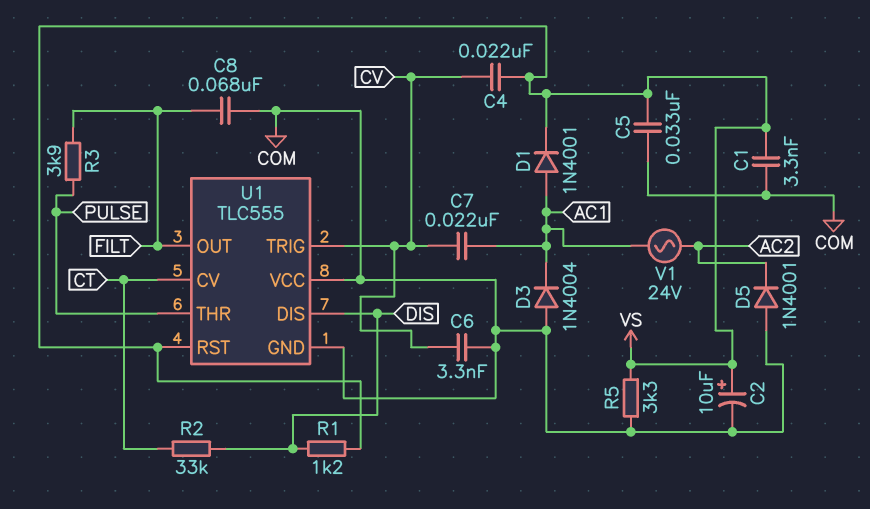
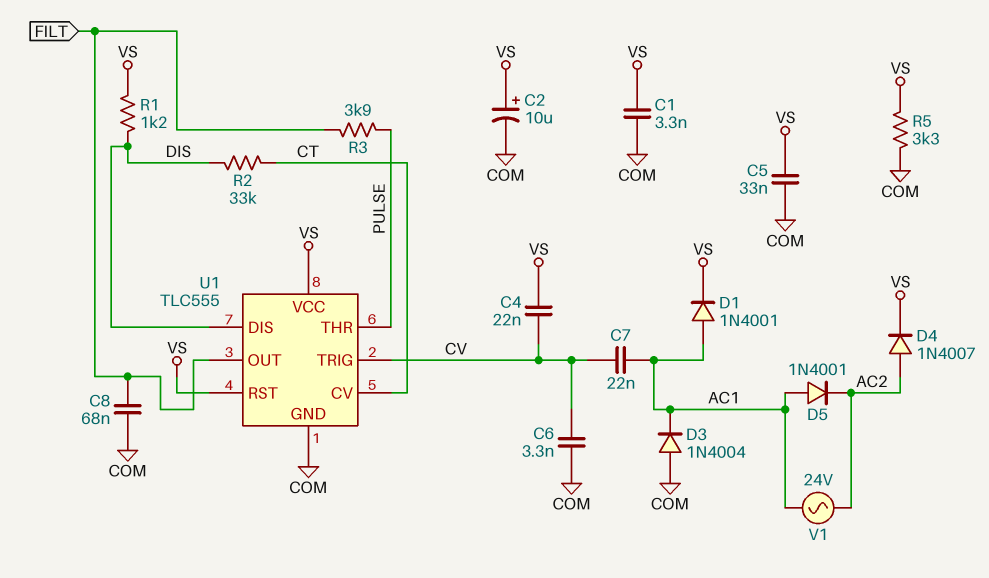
D4: none -> diode 1N4007 (A AC2, K VS)
D5: diode 1N4001 (A COM, K AC2) -> diode 1N4001 (A AC1, K AC2)
U1 pin VCC: COM -> VS

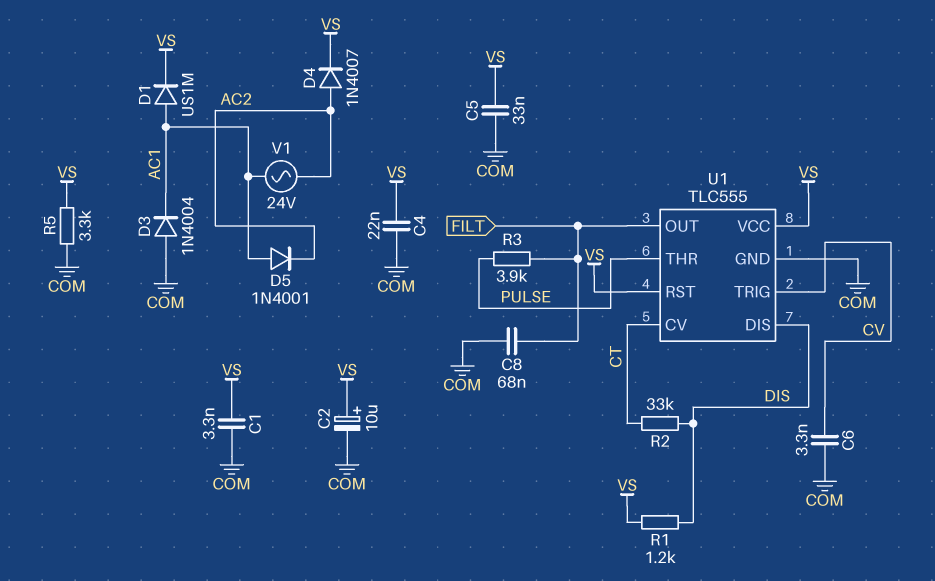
C4: 22nF (CV, VS) -> 22nF (COM, VS)
C7: 22nF (AC1, CV) -> none
D1: diode 1N4001 (A AC1, K VS) -> diode US1M (A AC1, K VS)

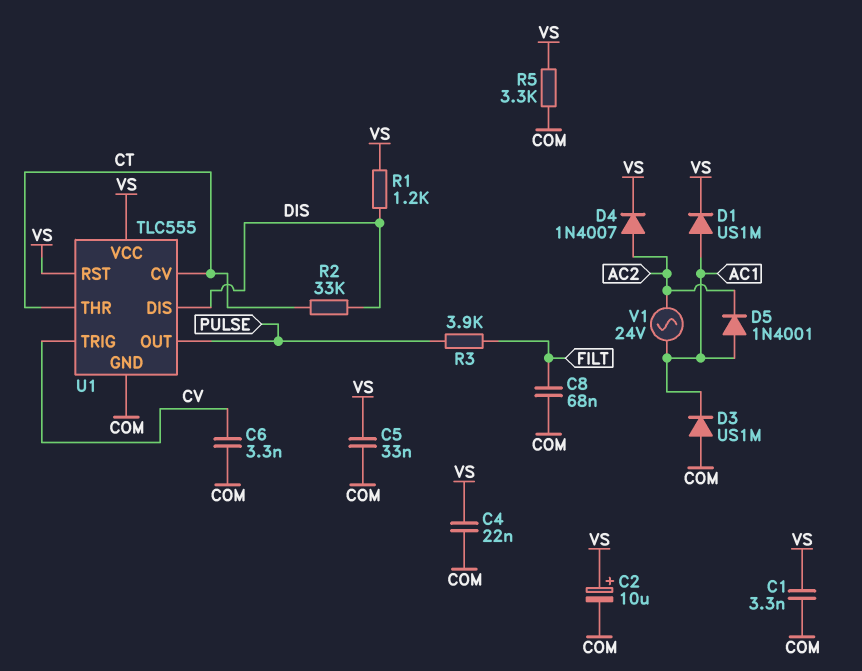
D3: diode 1N4004 (A COM, K AC1) -> diode US1M (A COM, K AC1)
U1 pin OUT: FILT -> PULSE
U1 pin THR: PULSE -> CT

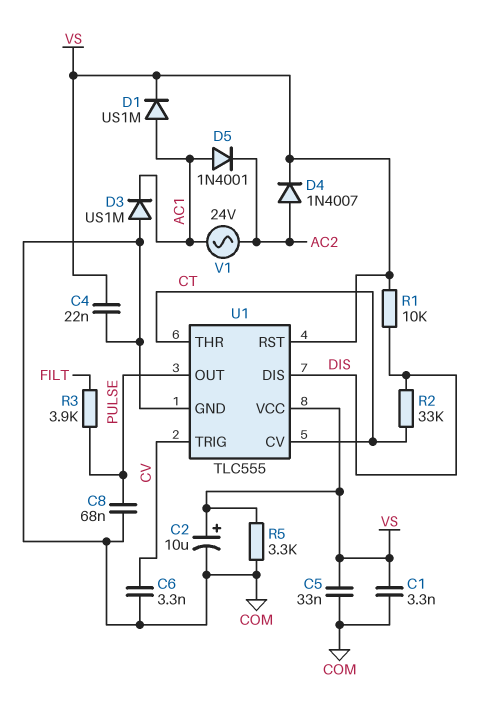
C8: 68nF (COM, FILT) -> 68nF (COM, PULSE)
R1: 1.2k (DIS, VS) -> 10k (DIS, VS)

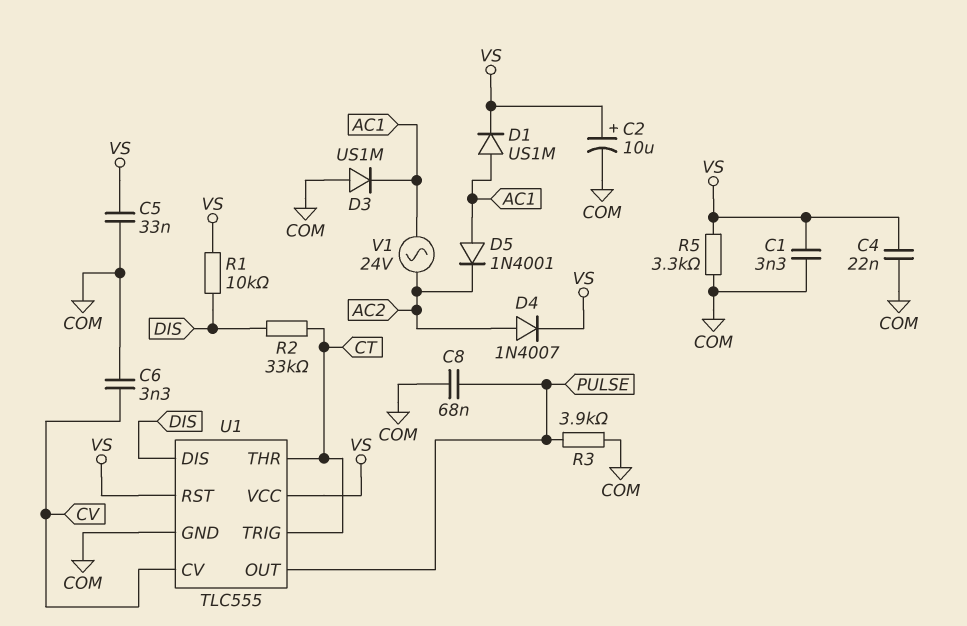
R3: 3.9k (FILT, PULSE) -> 3.9k (COM, PULSE)
U1 pin CV: CT -> CV
U1 pin TRIG: CV -> CT

